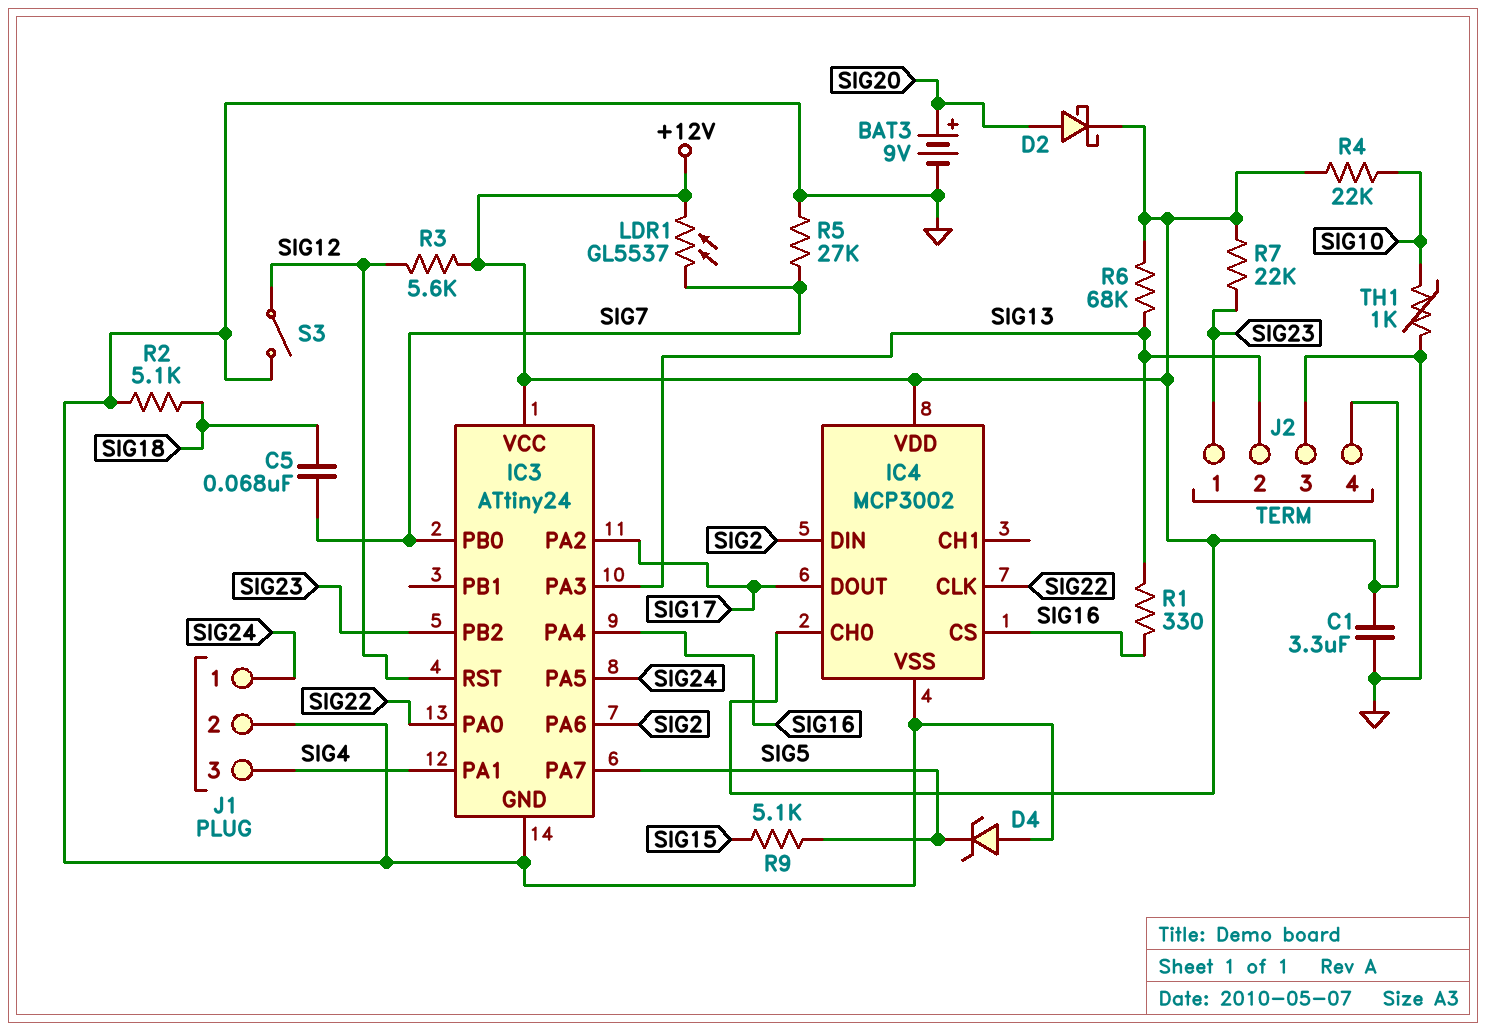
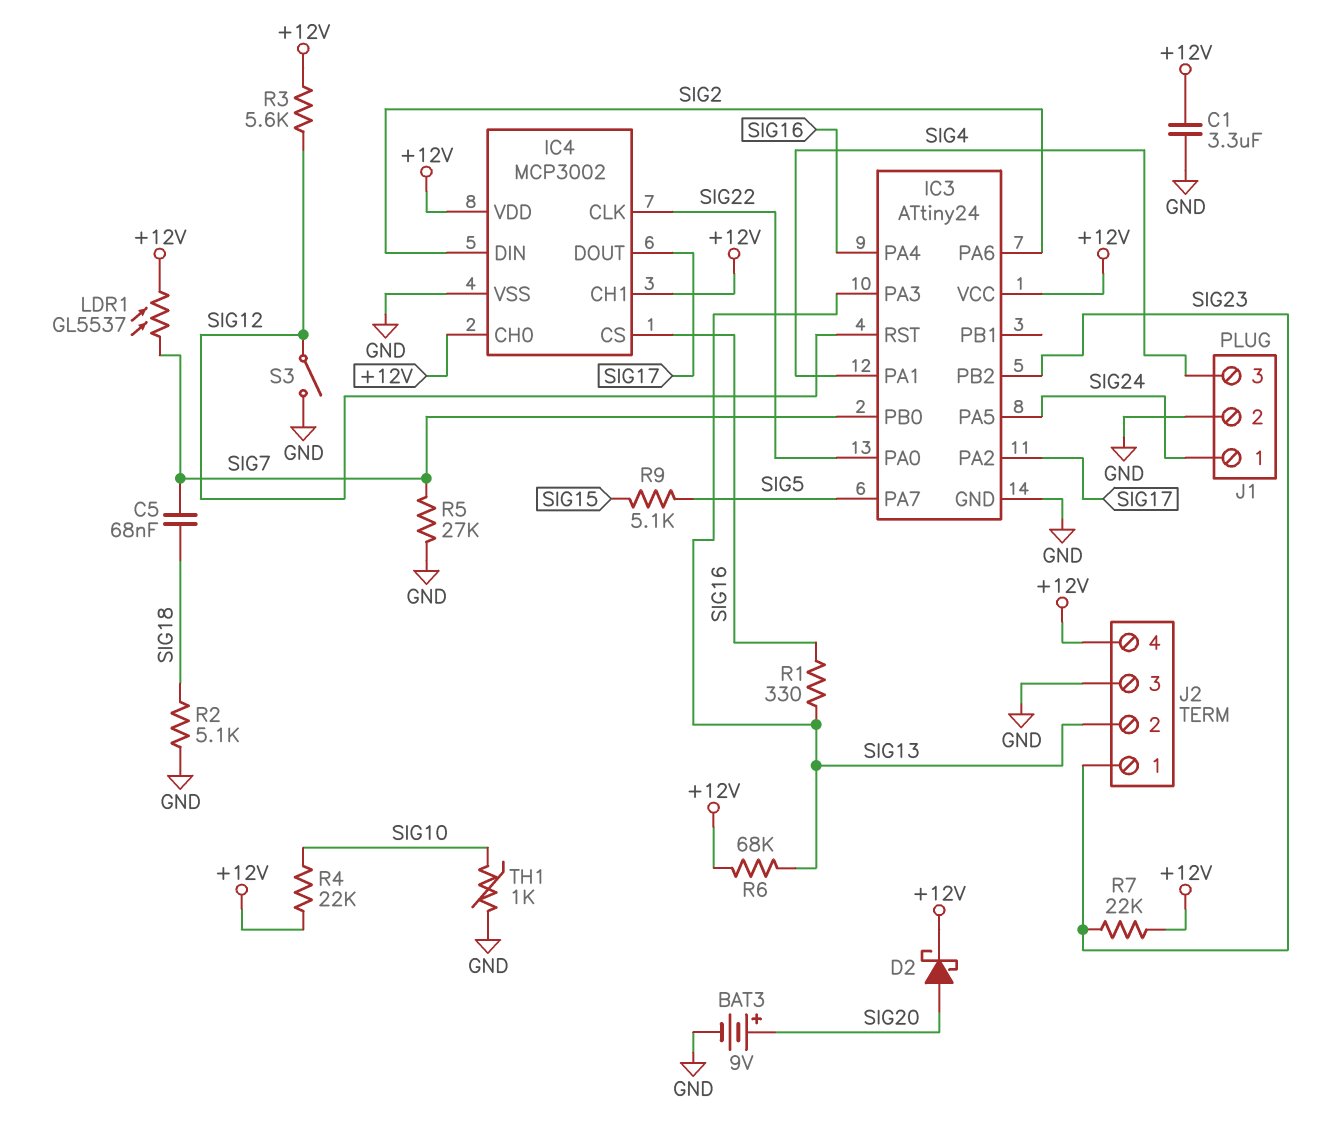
D4: zener (A GND, K SIG5) -> none
IC4 pin CH1: none -> +12V

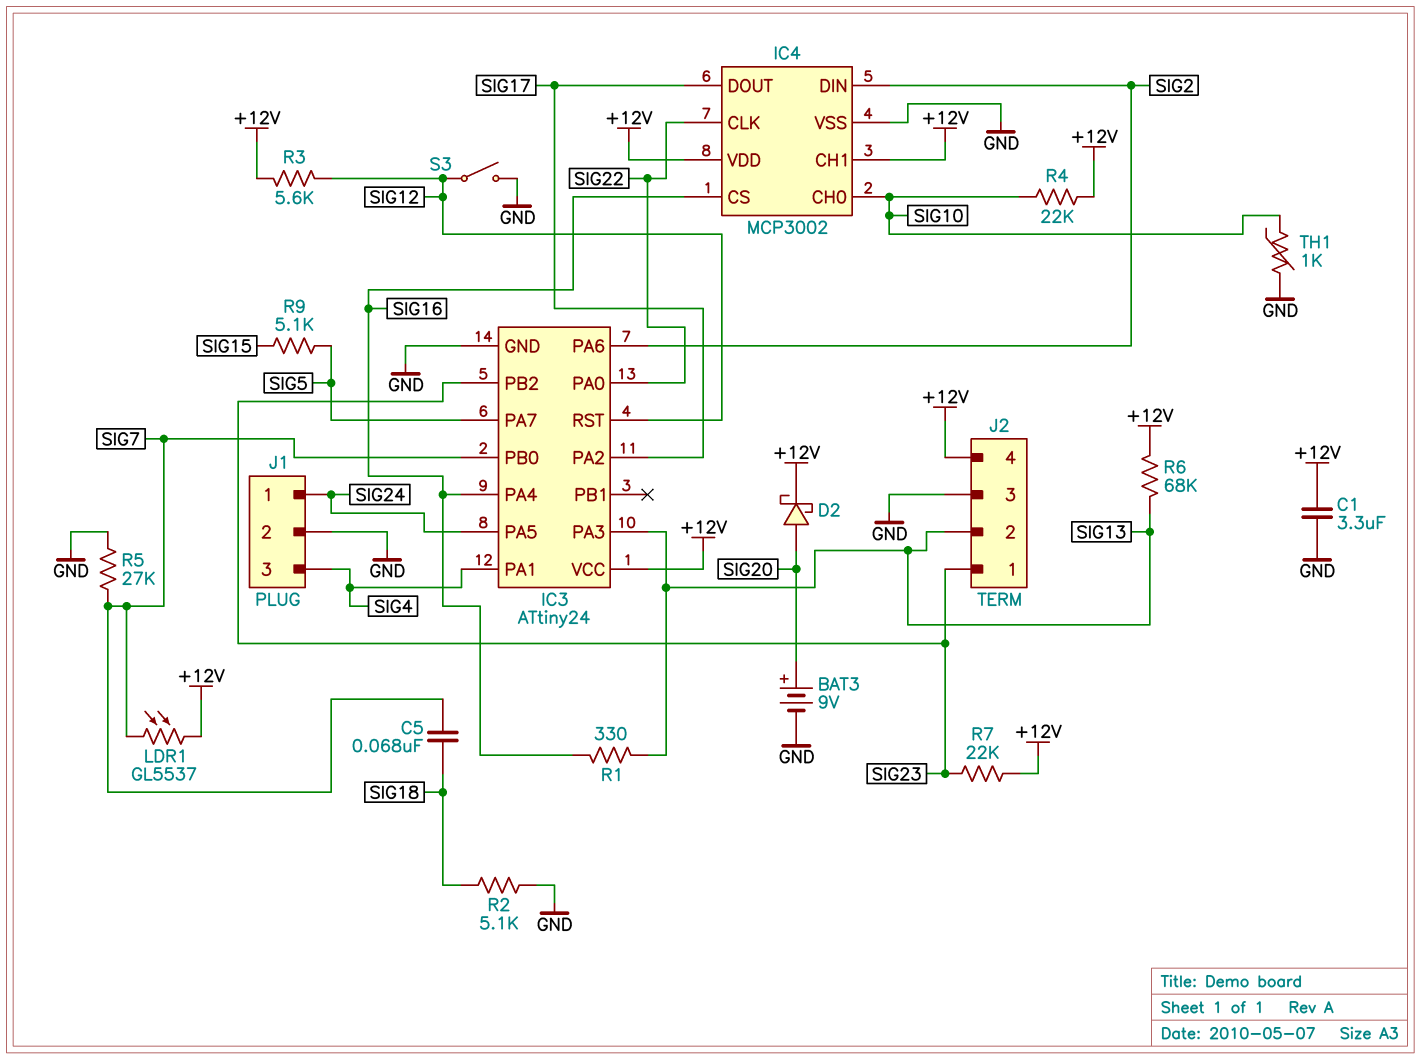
IC4 pin CH0: +12V -> SIG10

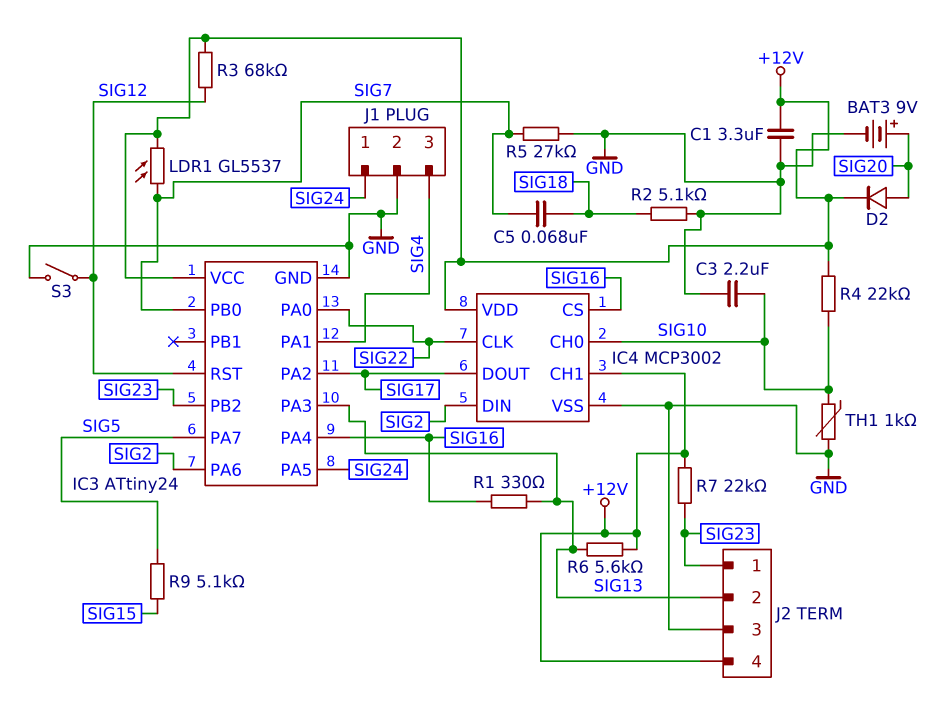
C3: none -> 2.2uF (GND, SIG10)
D2: schottky (A SIG20, K +12V) -> diode (A SIG20, K +12V)
R3: 5.6k (+12V, SIG12) -> 68k (+12V, SIG12)
R6: 68k (+12V, SIG13) -> 5.6k (+12V, SIG13)

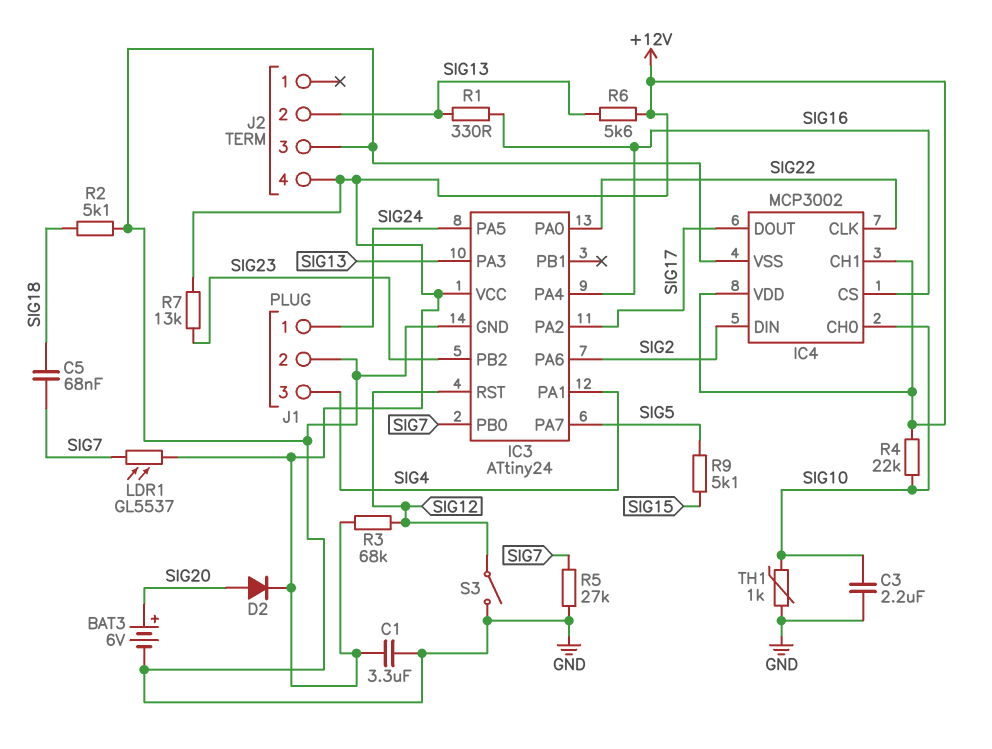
BAT3: 9V (plus SIG20, minus GND) -> 6V (plus SIG20, minus GND)
J2 pin 1: SIG23 -> none
R7: 22k (+12V, SIG23) -> 13k (+12V, SIG23)

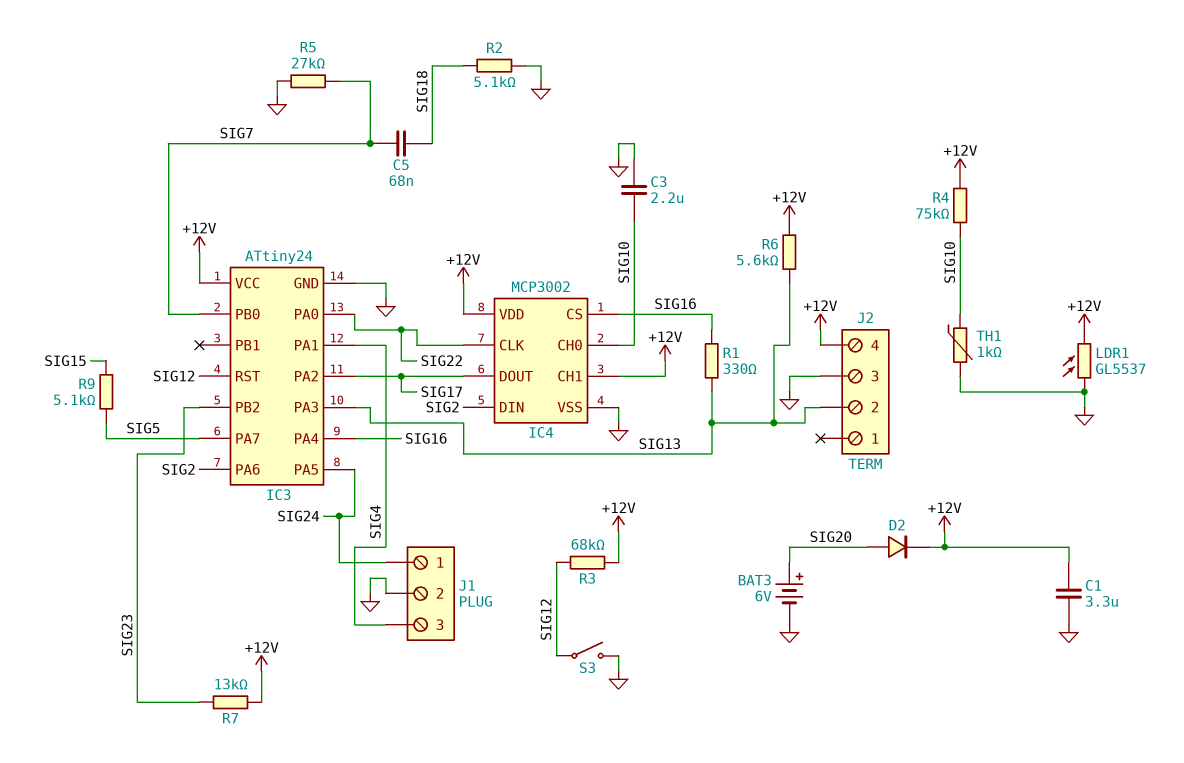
LDR1: GL5537 (+12V, SIG7) -> GL5537 (+12V, GND)
R4: 22k (+12V, SIG10) -> 75k (+12V, SIG10)

